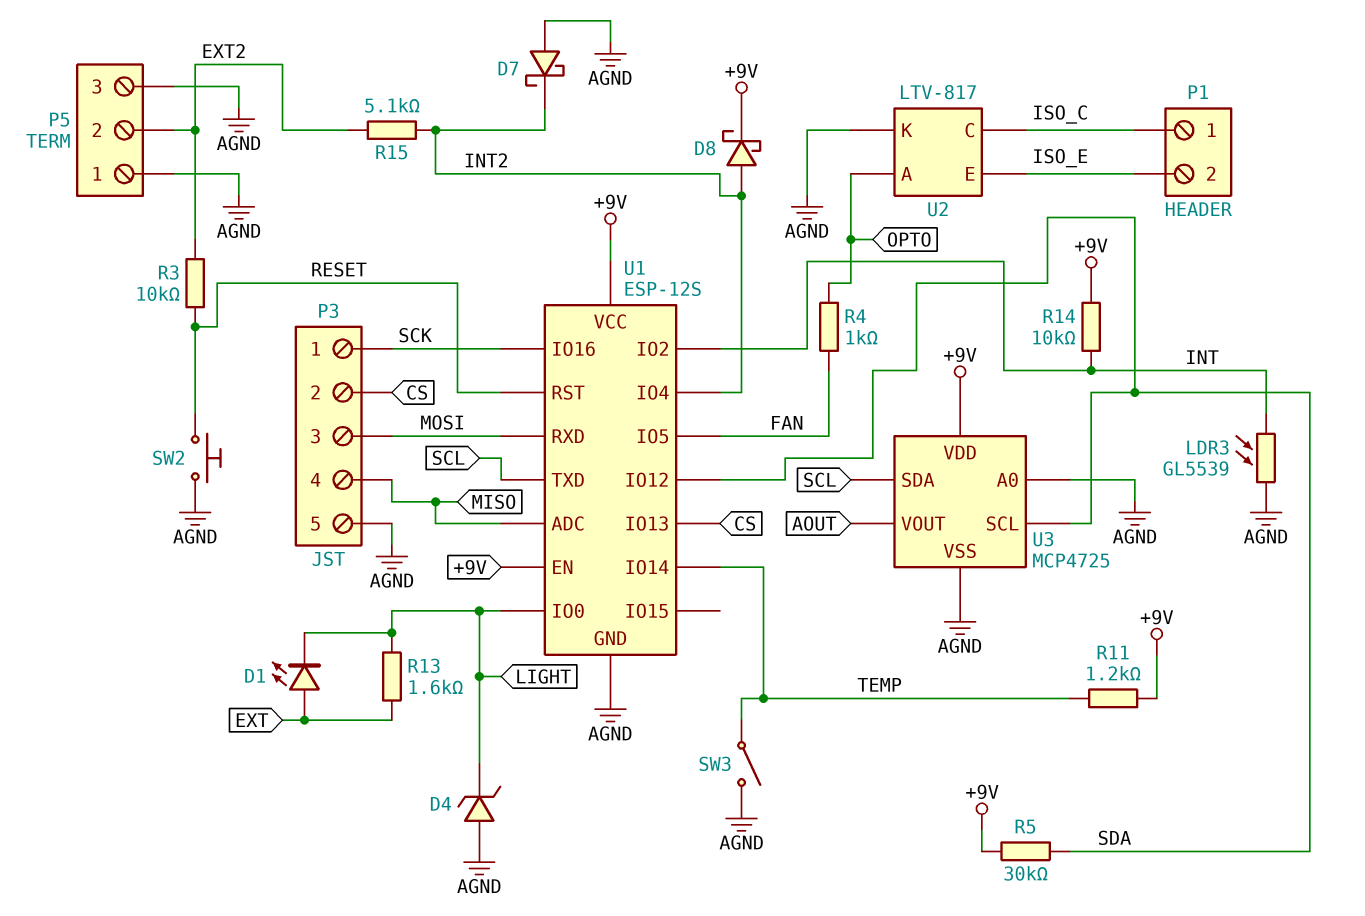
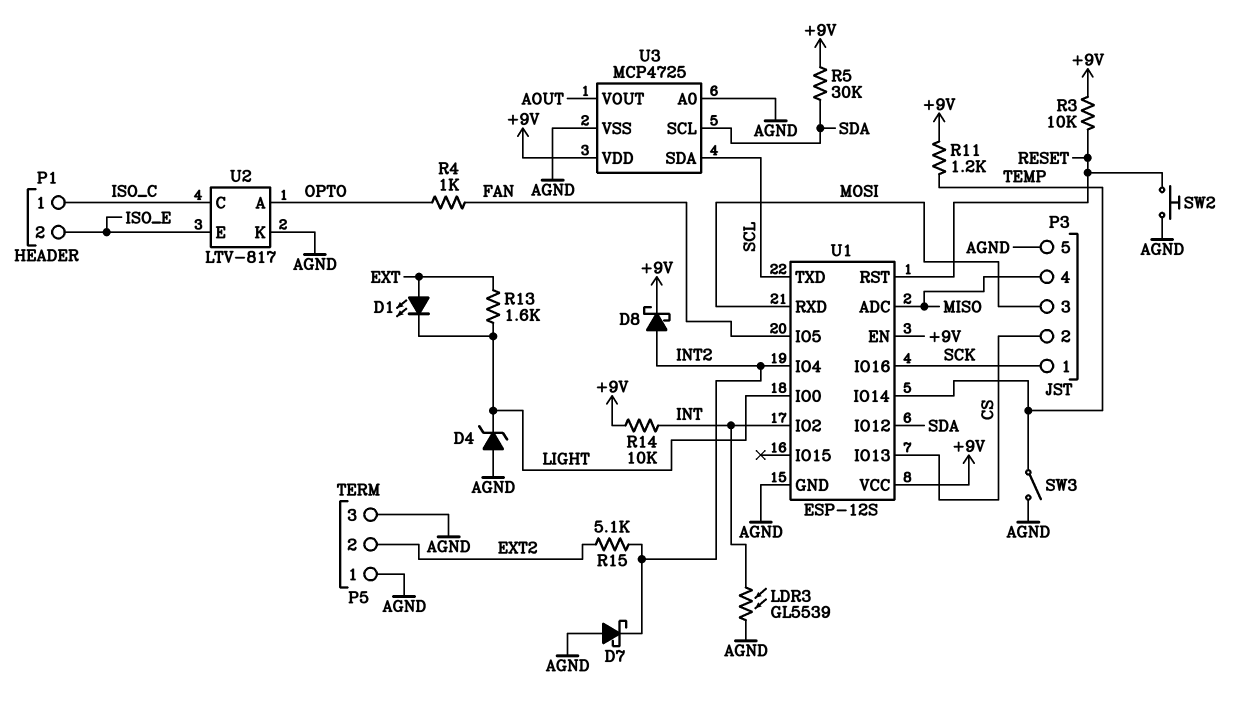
R3: 10k (EXT2, RESET) -> 10k (+9V, RESET)

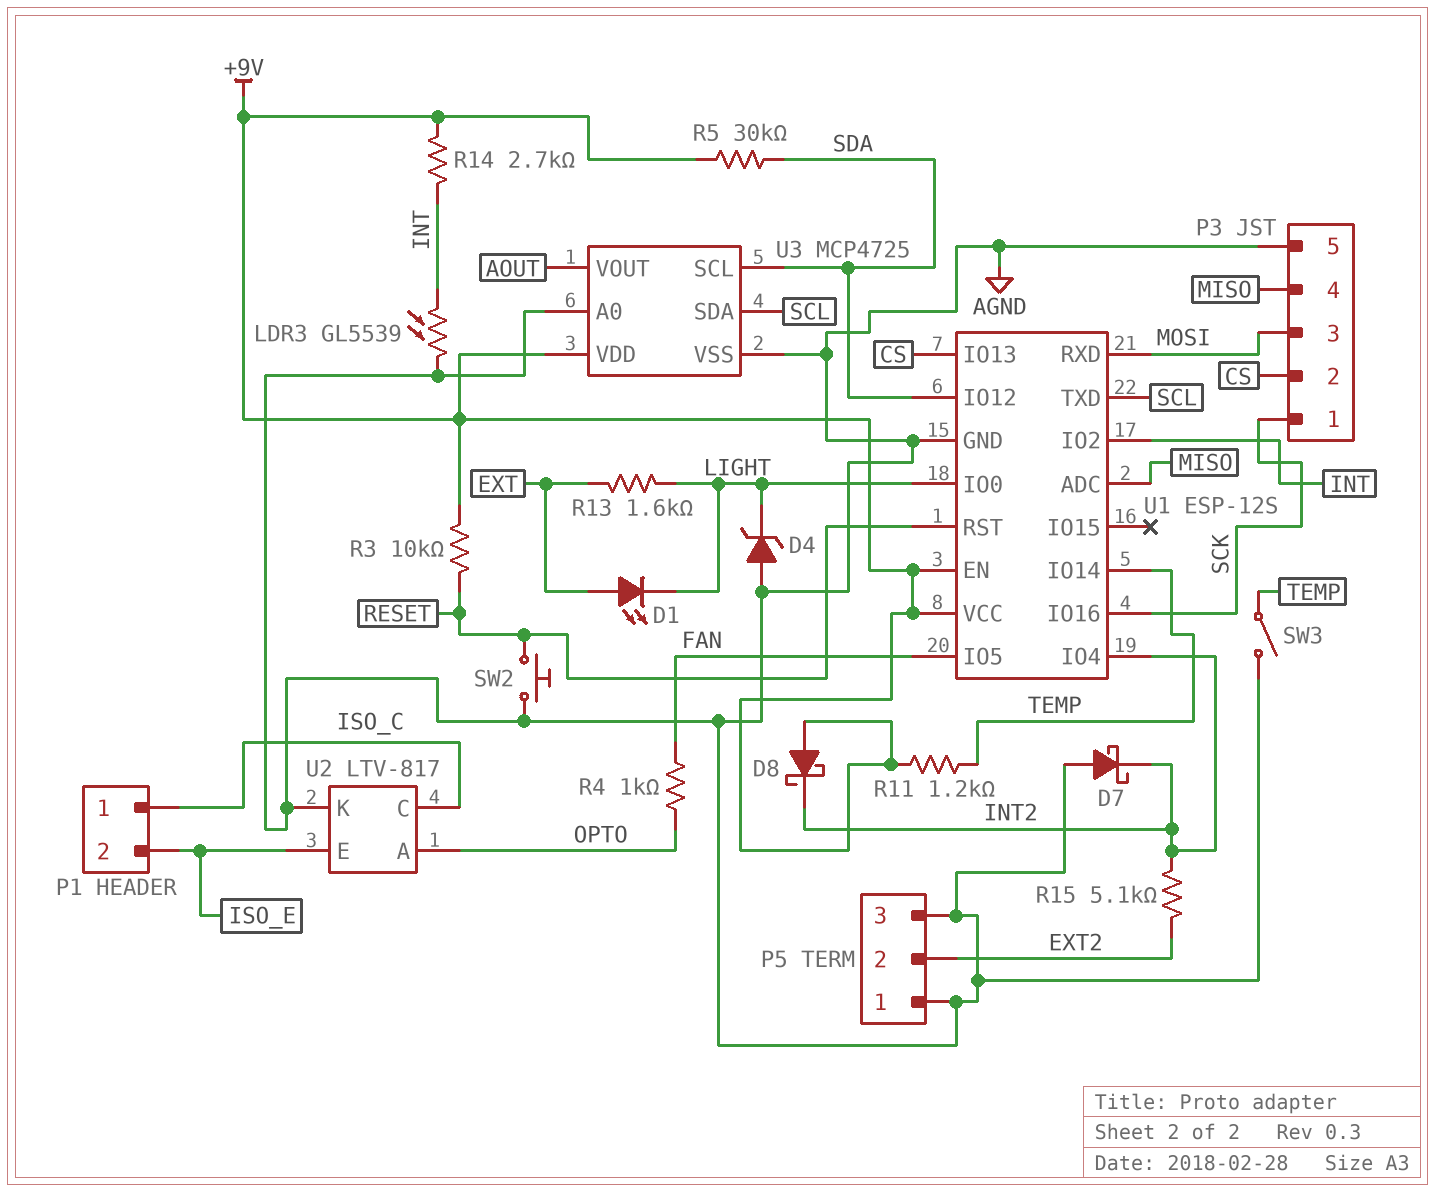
D8: schottky (A INT2, K +9V) -> schottky (A +9V, K INT2)
R14: 10k (+9V, INT) -> 2.7k (+9V, INT)

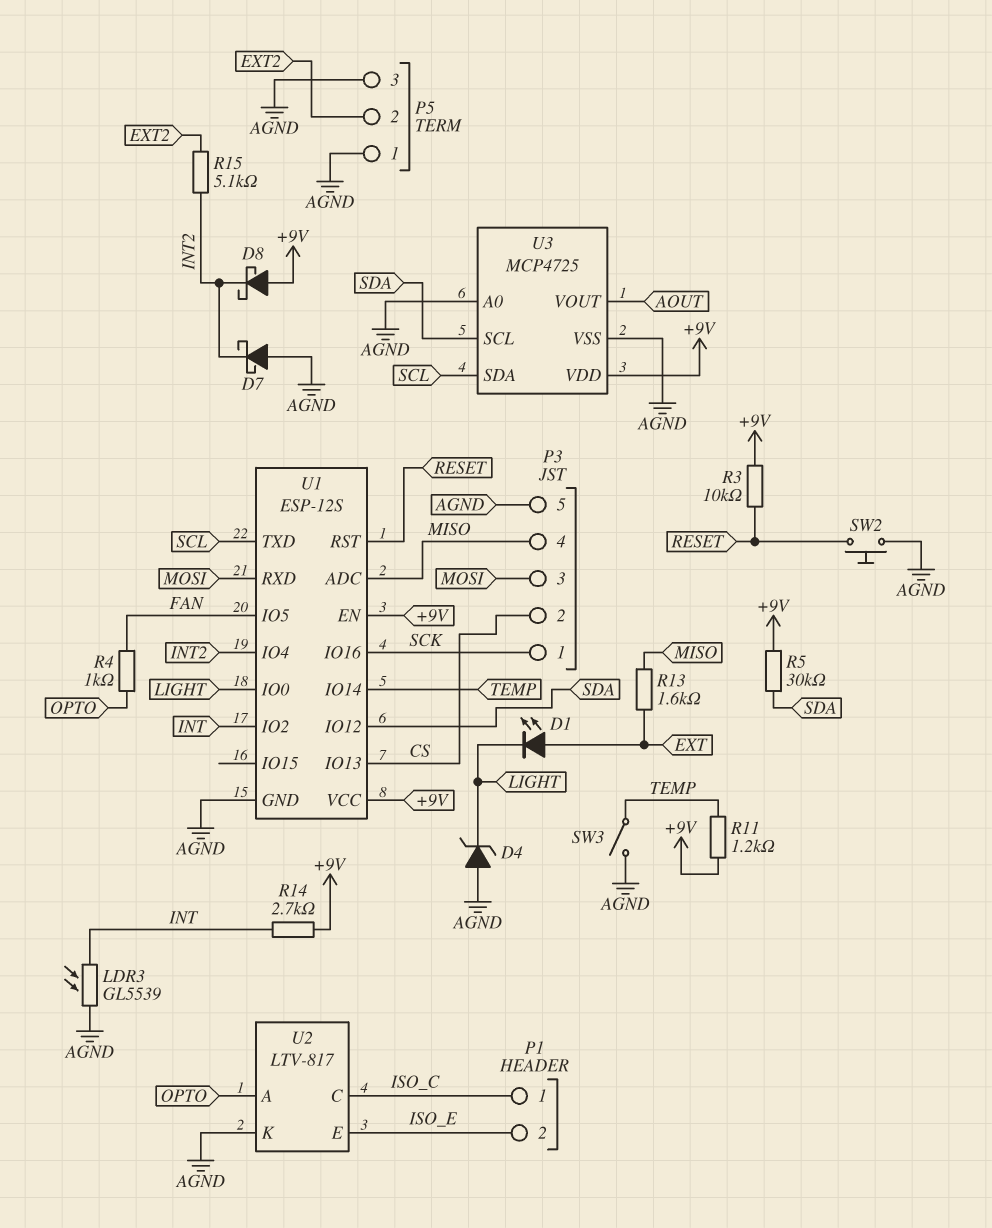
R13: 1.6k (EXT, LIGHT) -> 1.6k (EXT, MISO)

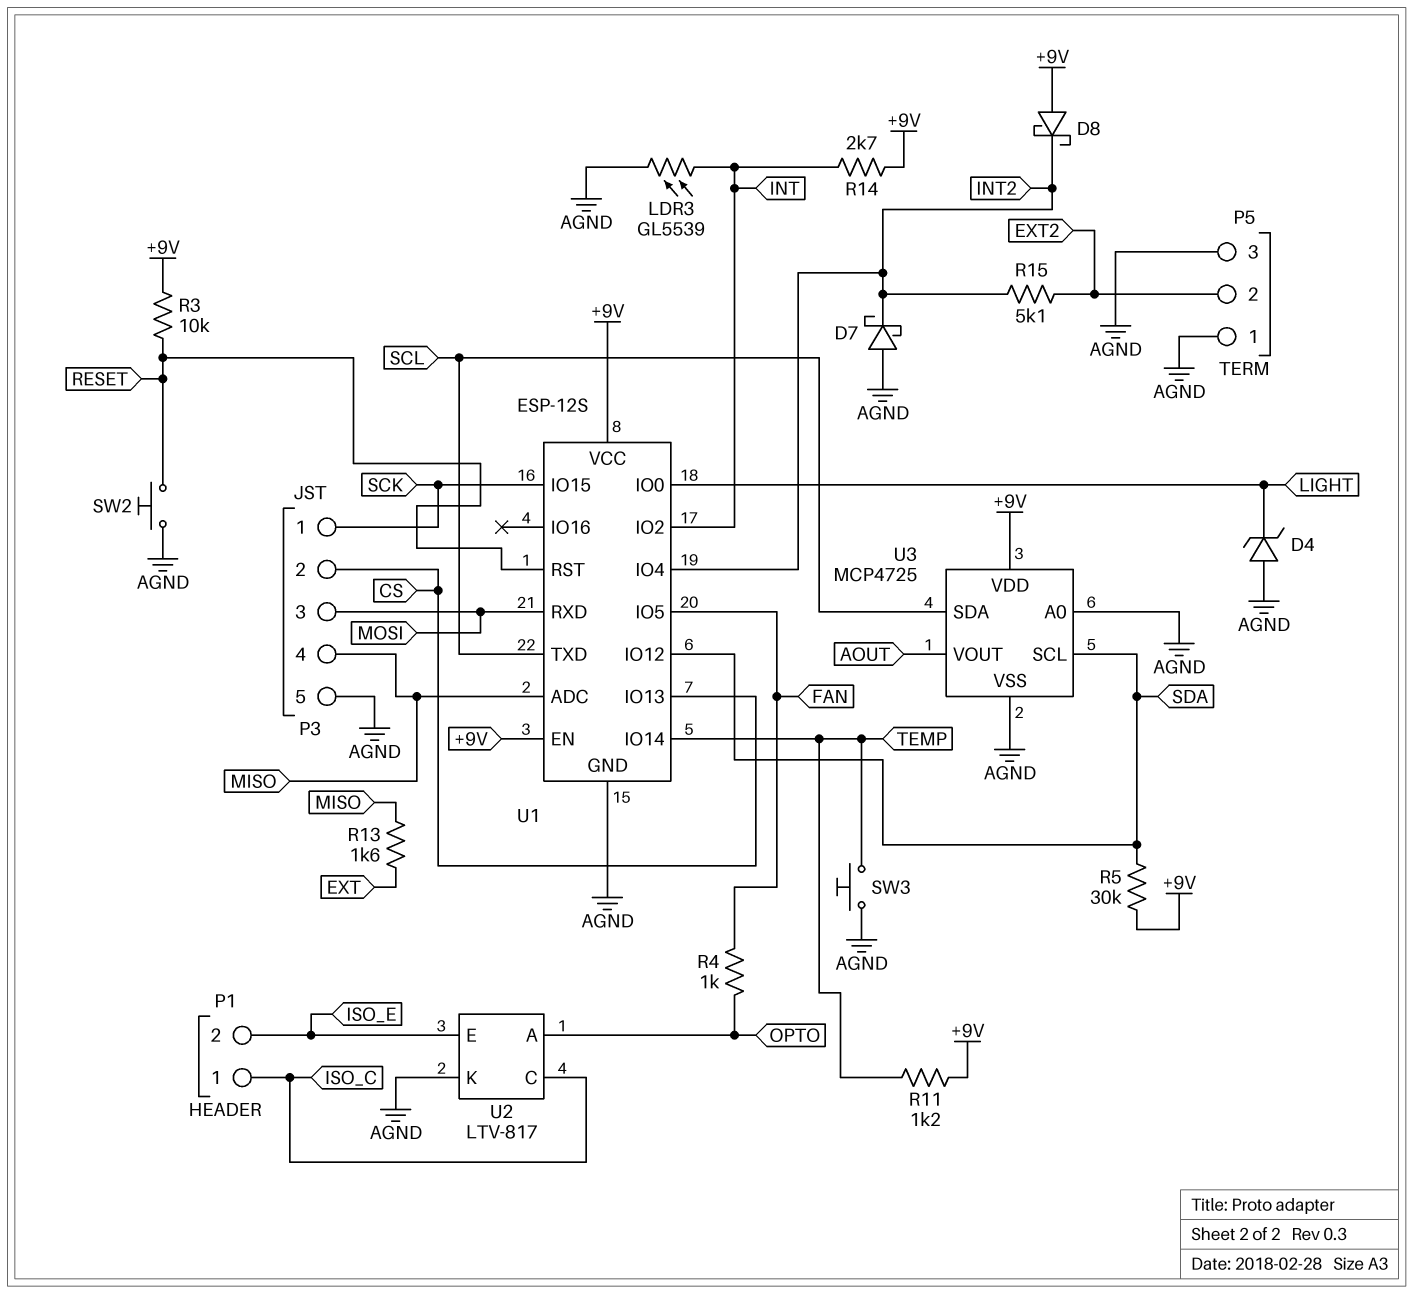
D1: LED (A EXT, K LIGHT) -> none
SW3: switch (AGND, TEMP) -> button (AGND, TEMP)
U1 pin IO15: none -> SCK
U1 pin IO16: SCK -> none

